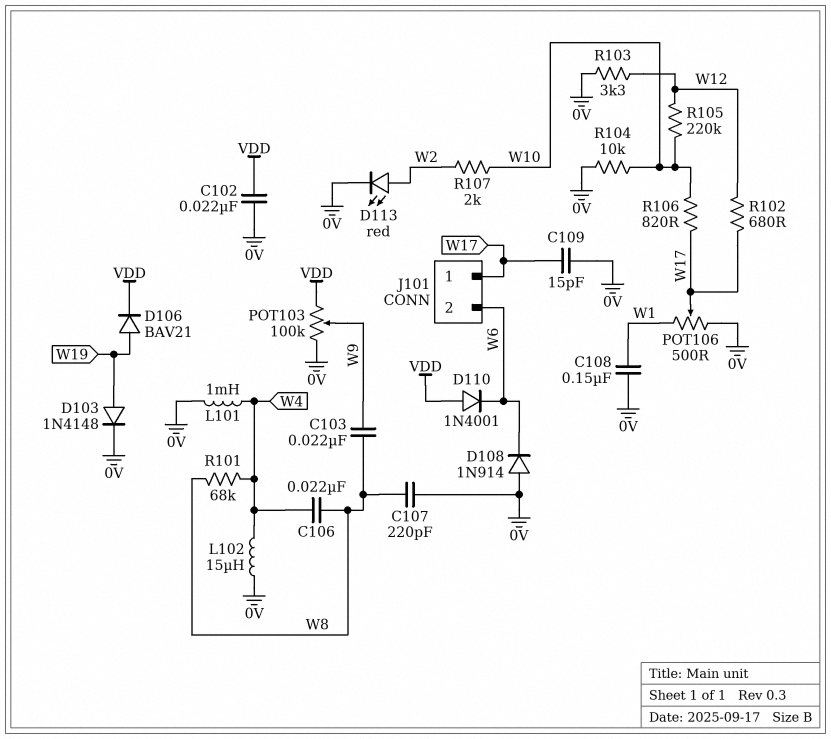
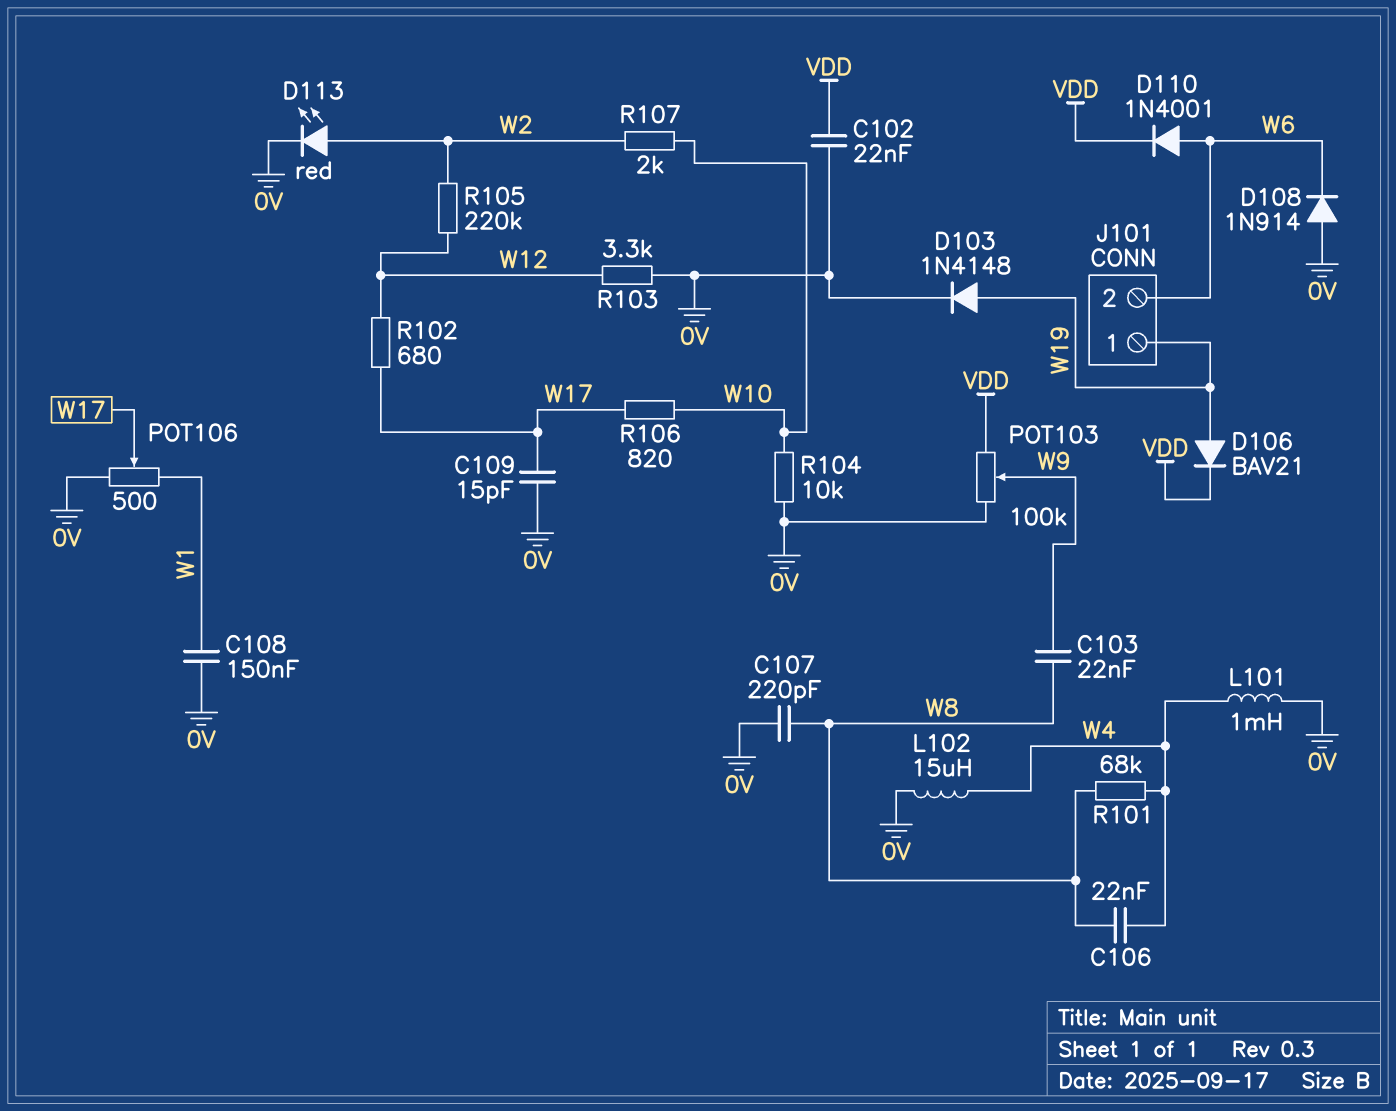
D110: diode 1N4001 (A VDD, K W6) -> diode 1N4001 (A W6, K VDD)
J101 pin 1: W17 -> W19
R105: 220k (W10, W12) -> 220k (W2, W12)

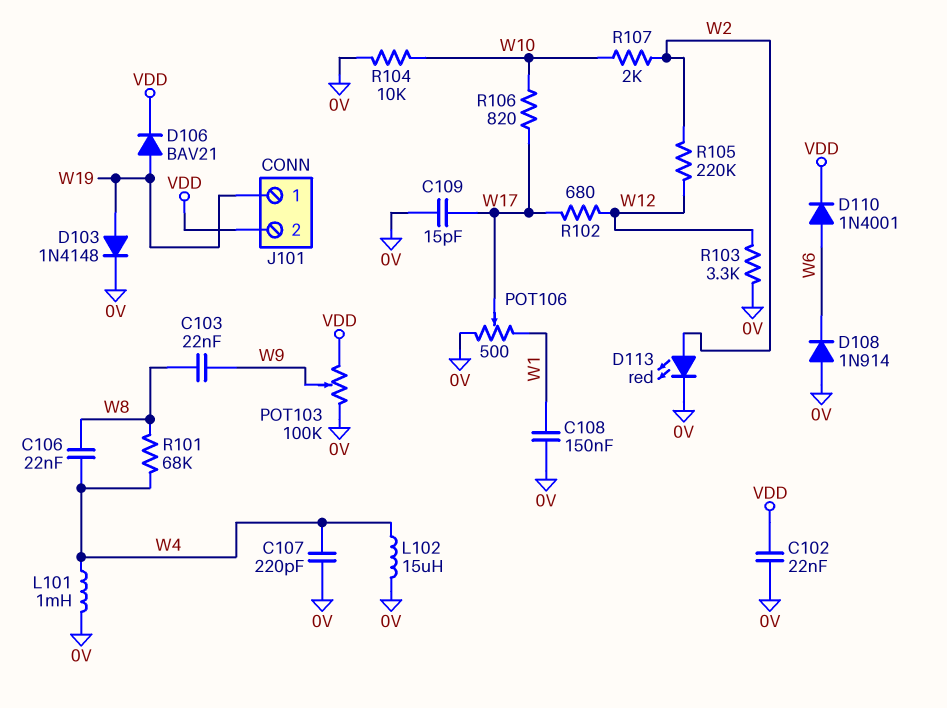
C107: 220pF (0V, W8) -> 220pF (0V, W4)
J101 pin 2: W6 -> VDD

